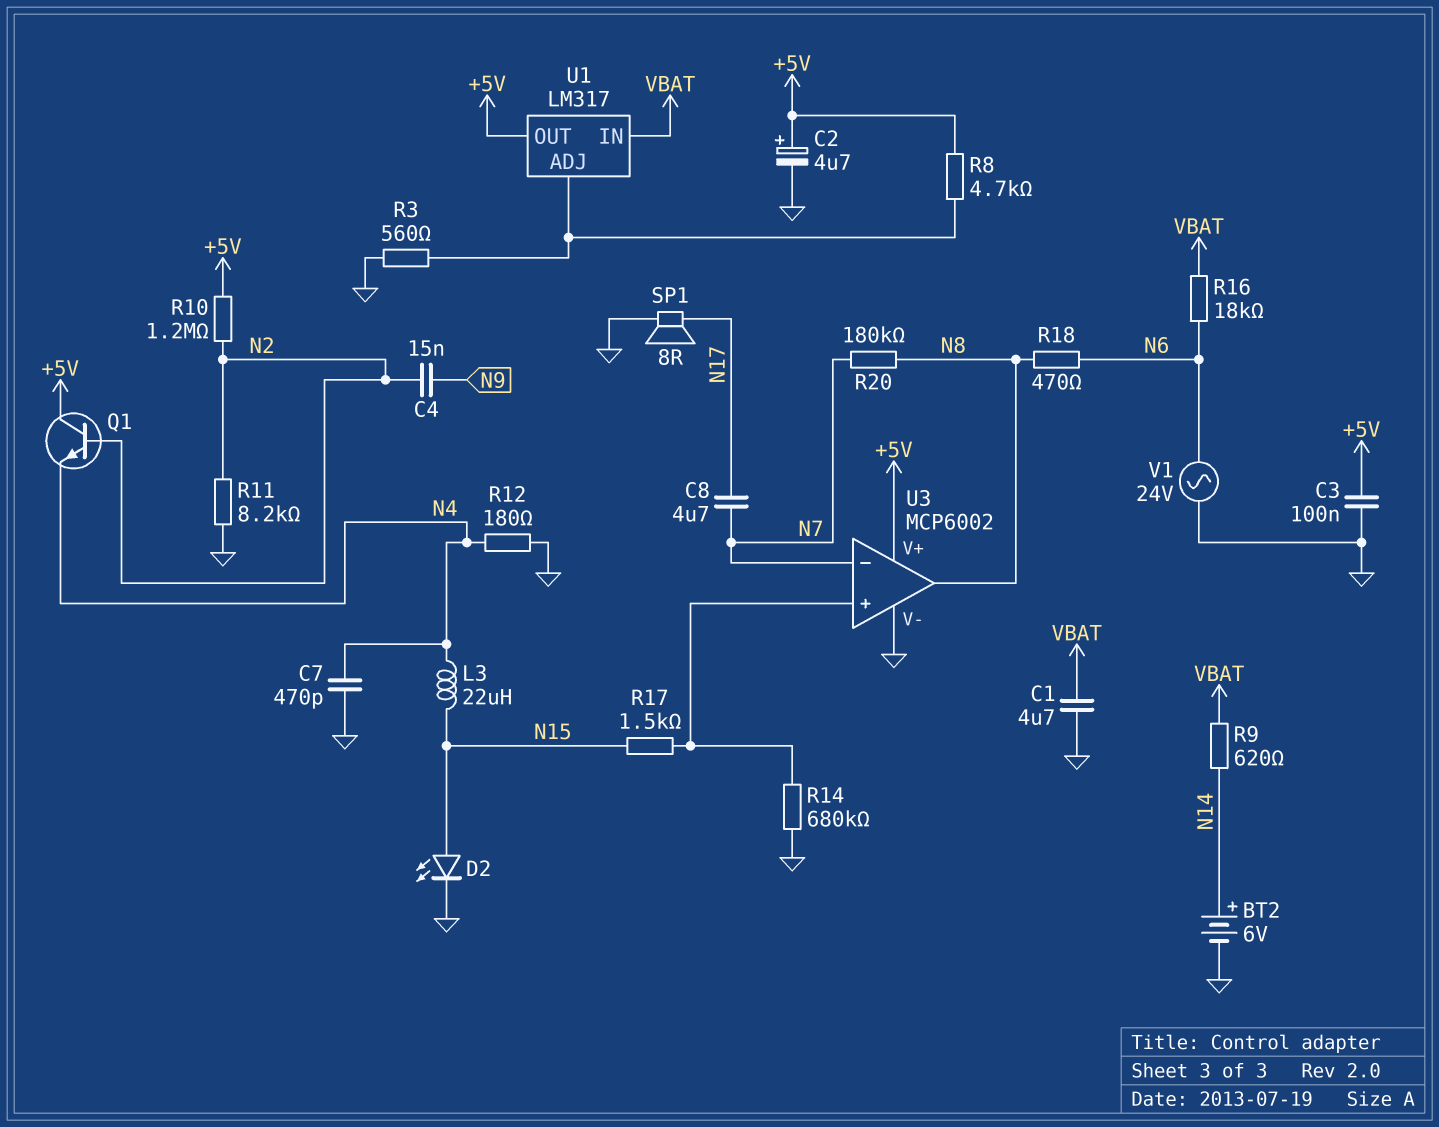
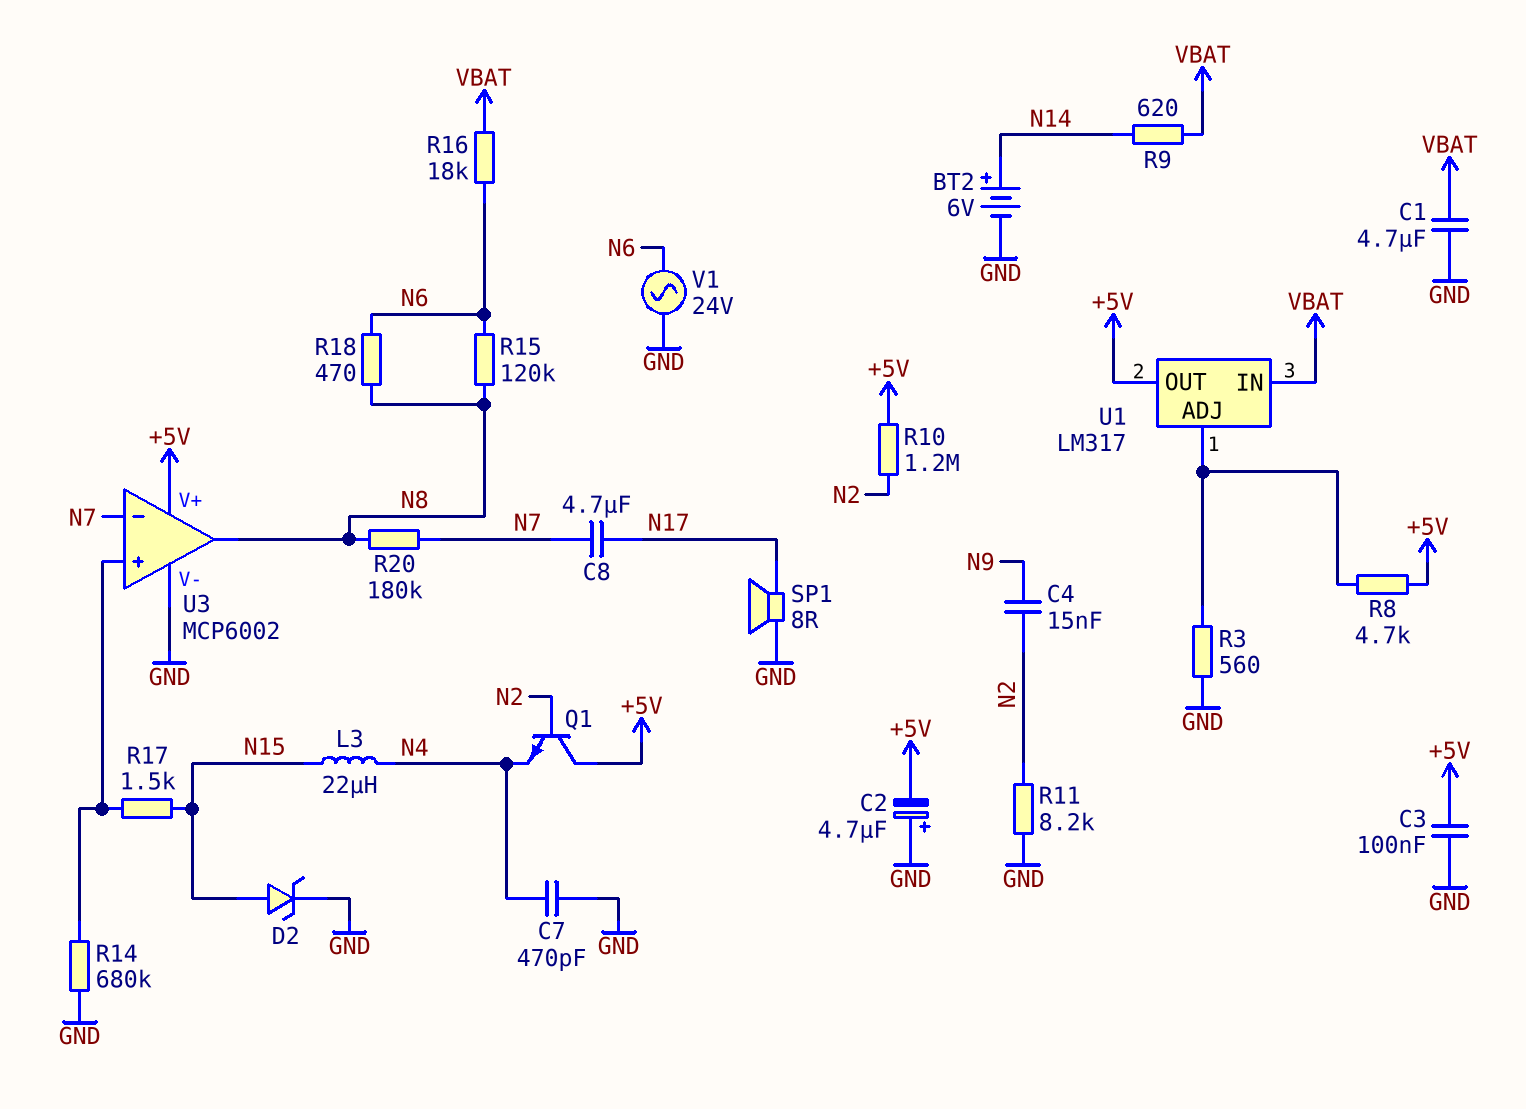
C2: 4.7uF (plus +5V, minus GND) -> 4.7uF (plus GND, minus +5V)
D2: LED (A N15, K GND) -> zener (A N15, K GND)
R12: 180 (GND, N4) -> none
R15: none -> 120k (N6, N8)

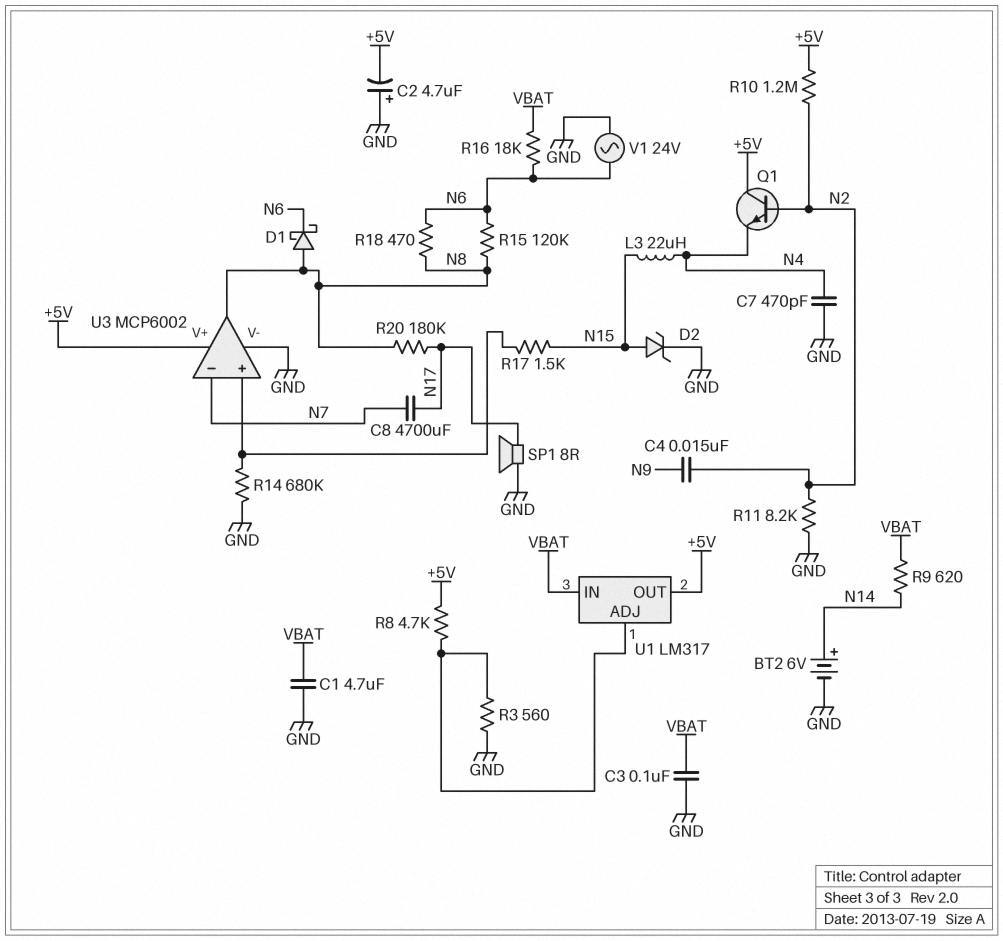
C3: 100nF (+5V, GND) -> 100nF (GND, VBAT)
C8: 4.7uF (N7, N17) -> 4700uF (N7, N17)
D1: none -> schottky (A N8, K N6)
R20: 180k (N7, N8) -> 180k (N8, N17)

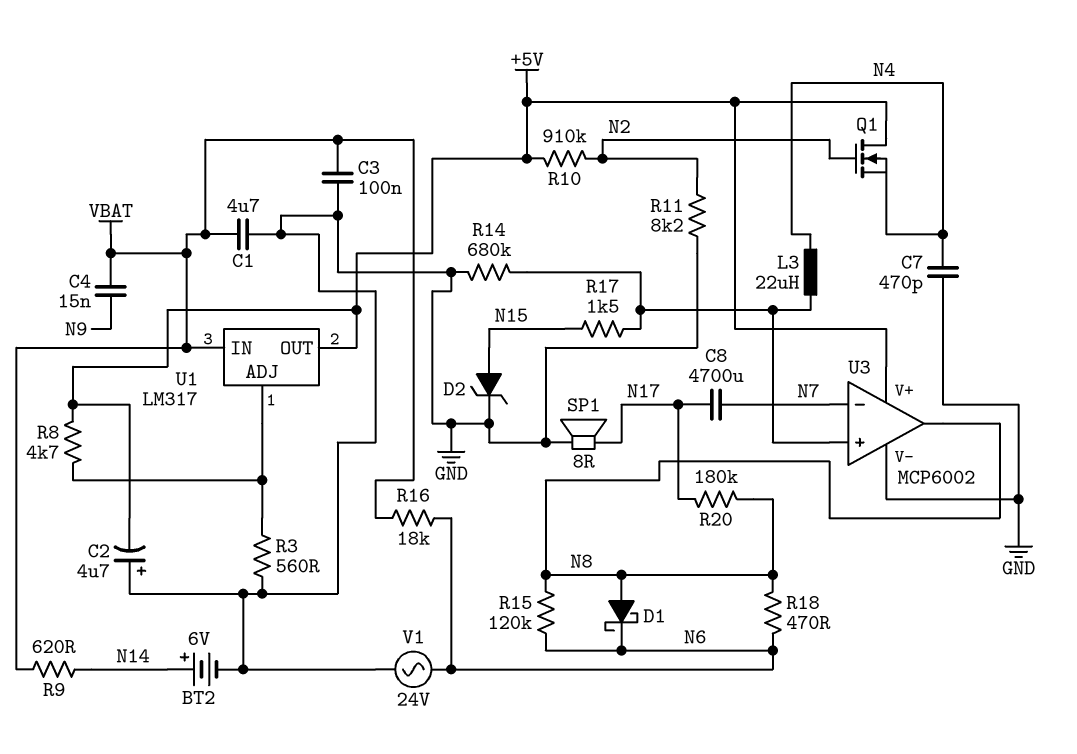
C4: 15nF (N2, N9) -> 15nF (N9, VBAT)
L3: 22uH (N4, N15) -> 22uH (N4, U3/in+)
Q1: NPN (B N2, C +5V, E N4) -> NMOS (G N2, D +5V, S N4)
R10: 1.2M (+5V, N2) -> 910k (+5V, N2)

